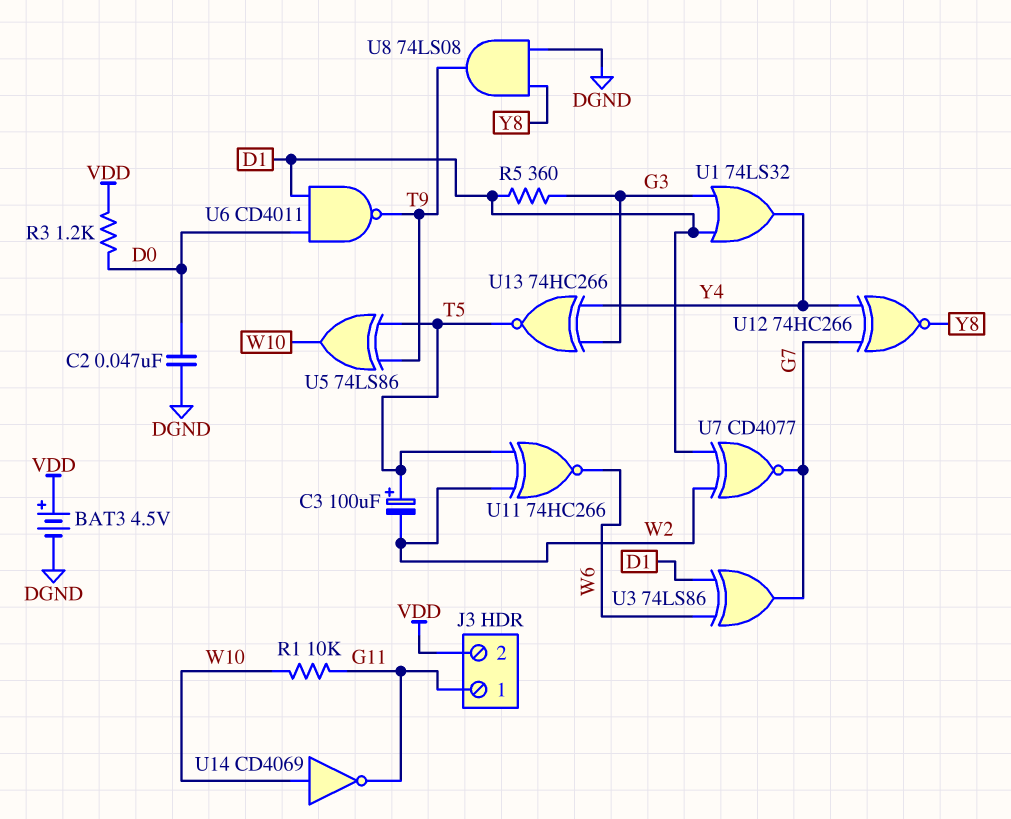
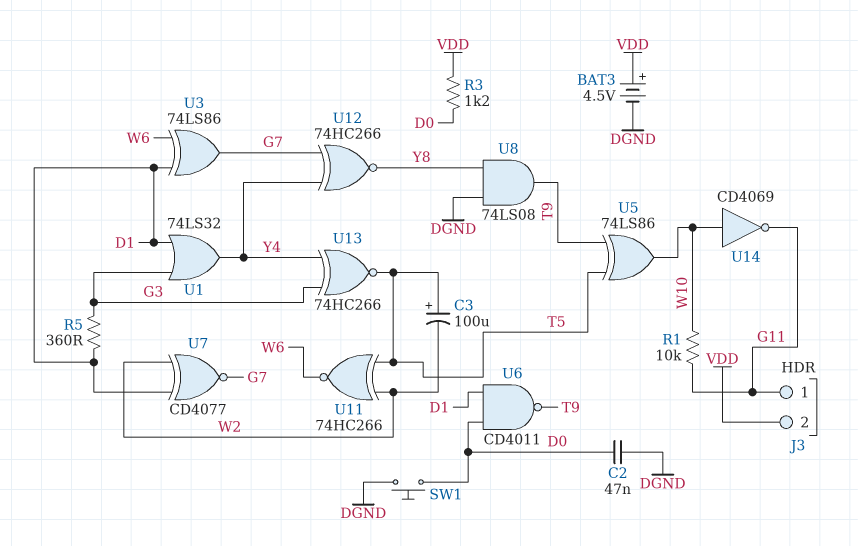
SW1: none -> button (D0, DGND)

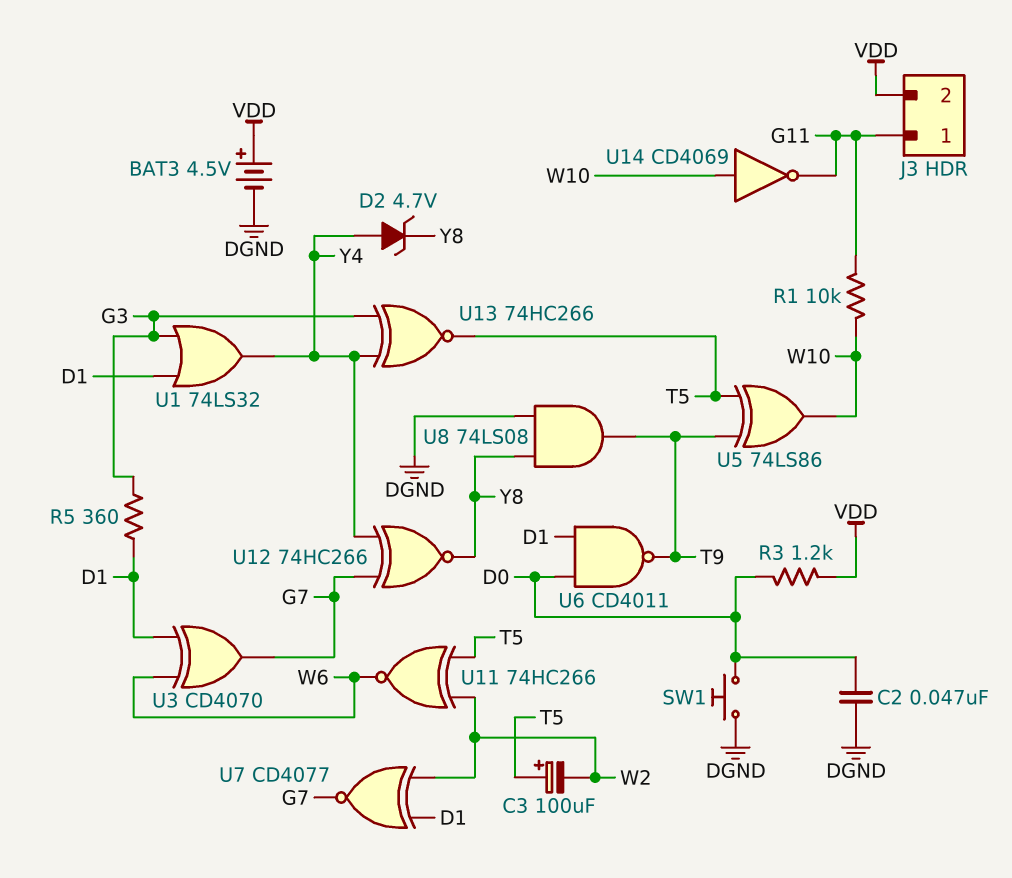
D2: none -> zener 4.7V (A Y4, K Y8)
U3: XOR 74LS86 (in D1, in W6, out G7) -> XOR CD4070 (in D1, in W6, out G7)

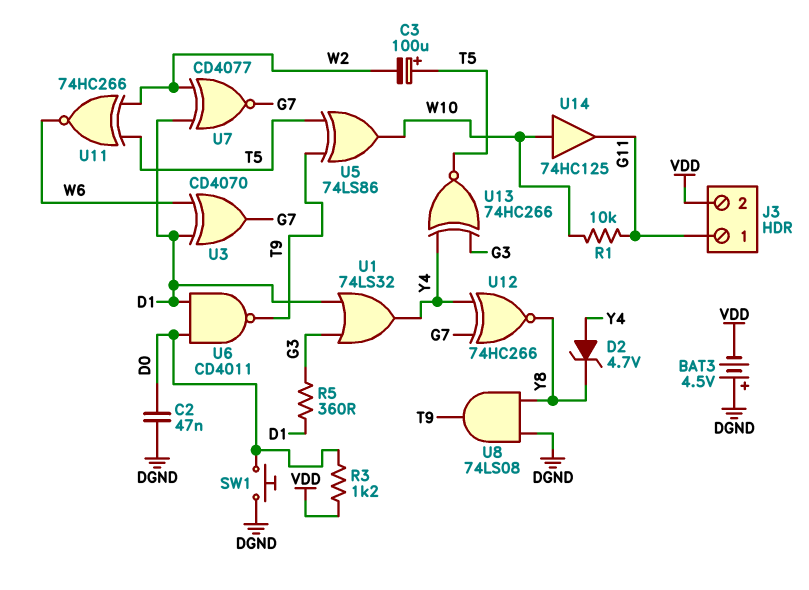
BAT3: 4.5V (plus VDD, minus DGND) -> 4.5V (plus DGND, minus VDD)
U14: NOT CD4069 (in W10, out G11) -> buffer 74HC125 (in W10, out G11)

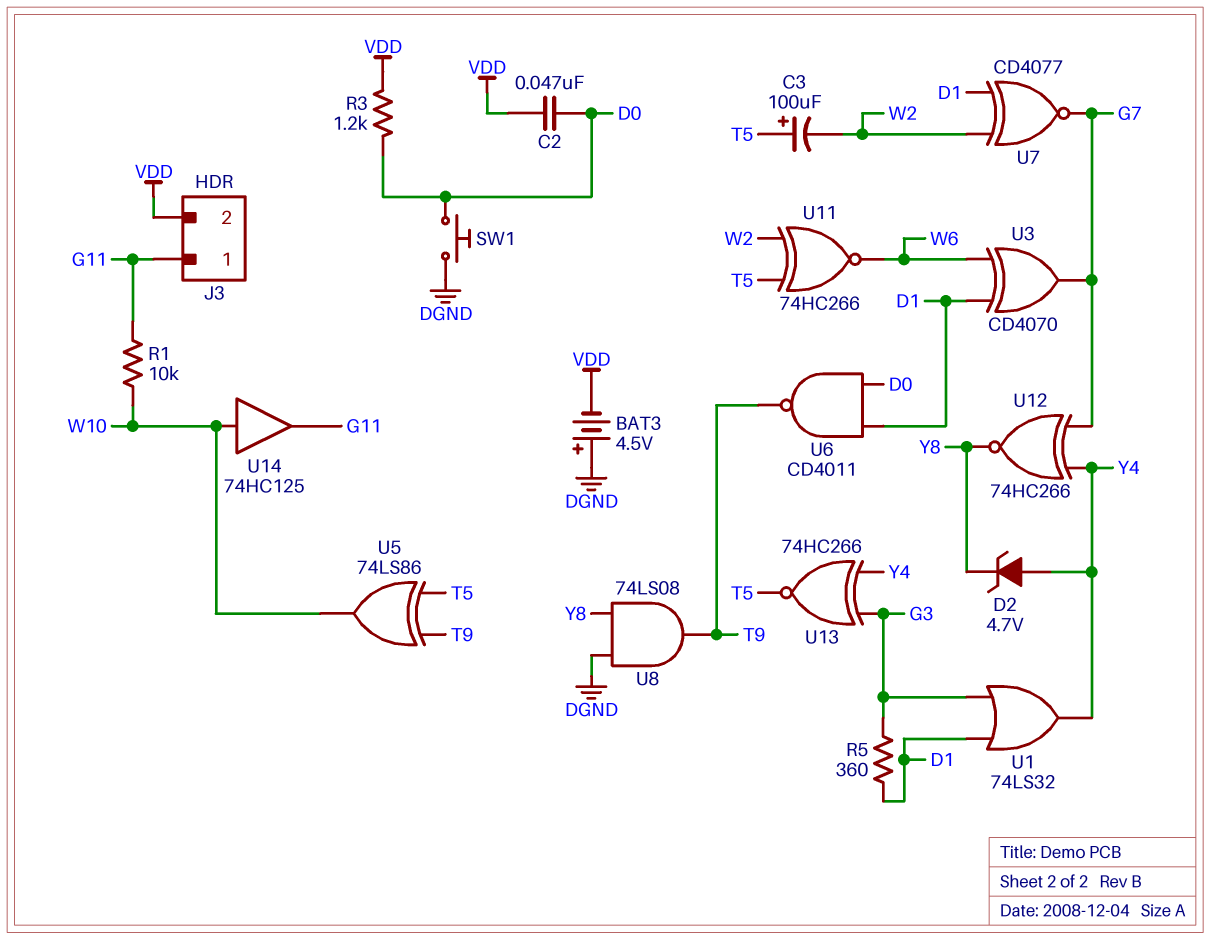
C2: 47nF (D0, DGND) -> 47nF (D0, VDD)

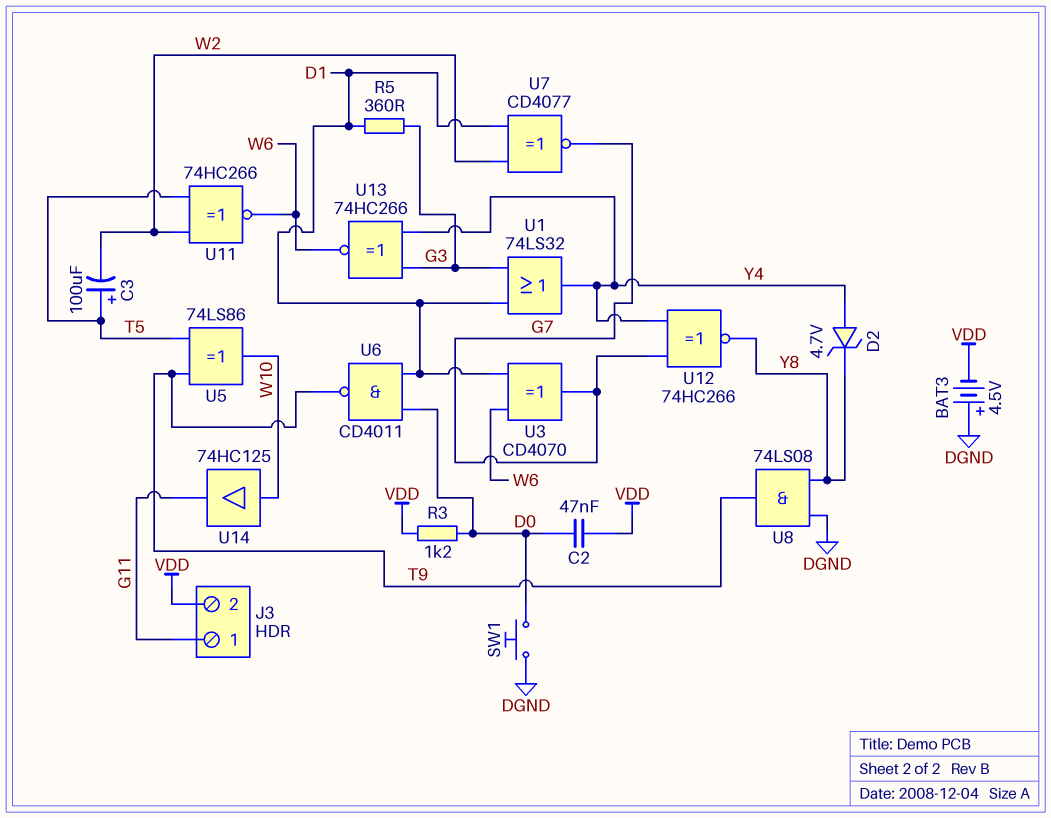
R1: 10k (G11, W10) -> none
U13: XNOR 74HC266 (in G3, in Y4, out T5) -> XNOR 74HC266 (in G3, in Y4, out W6)

